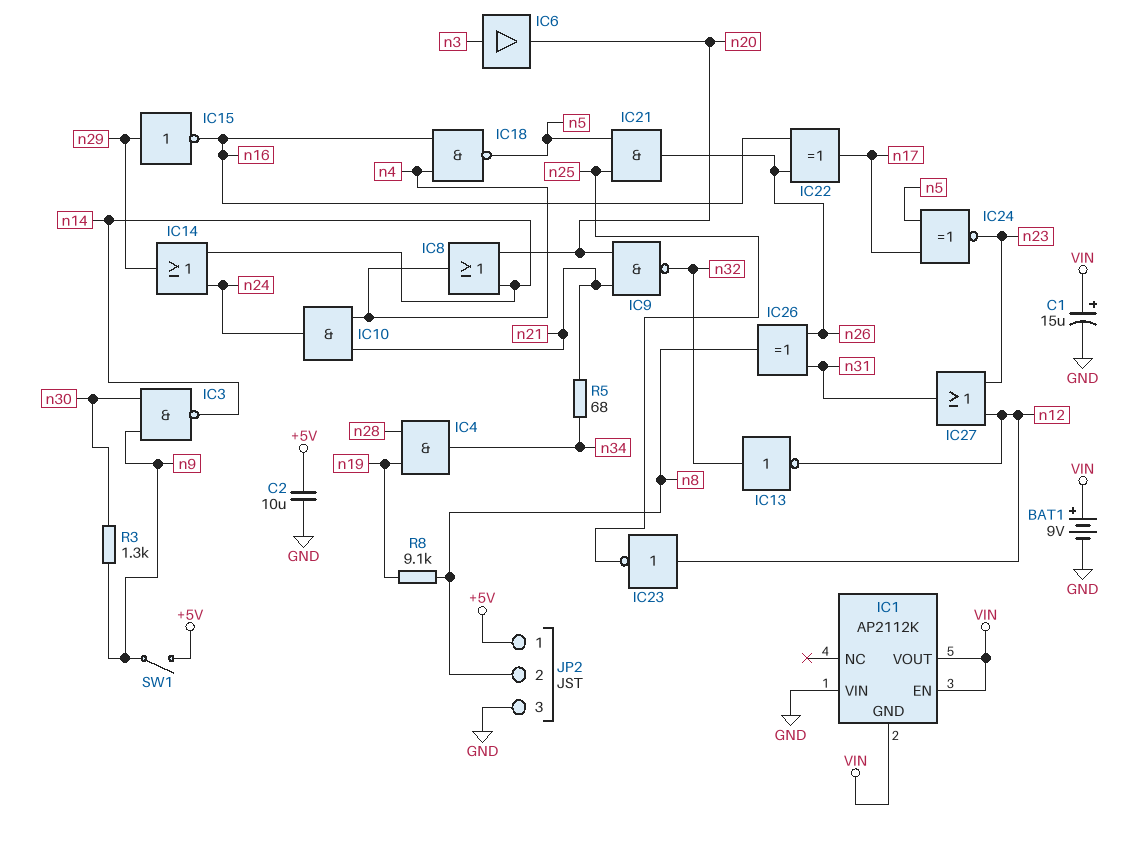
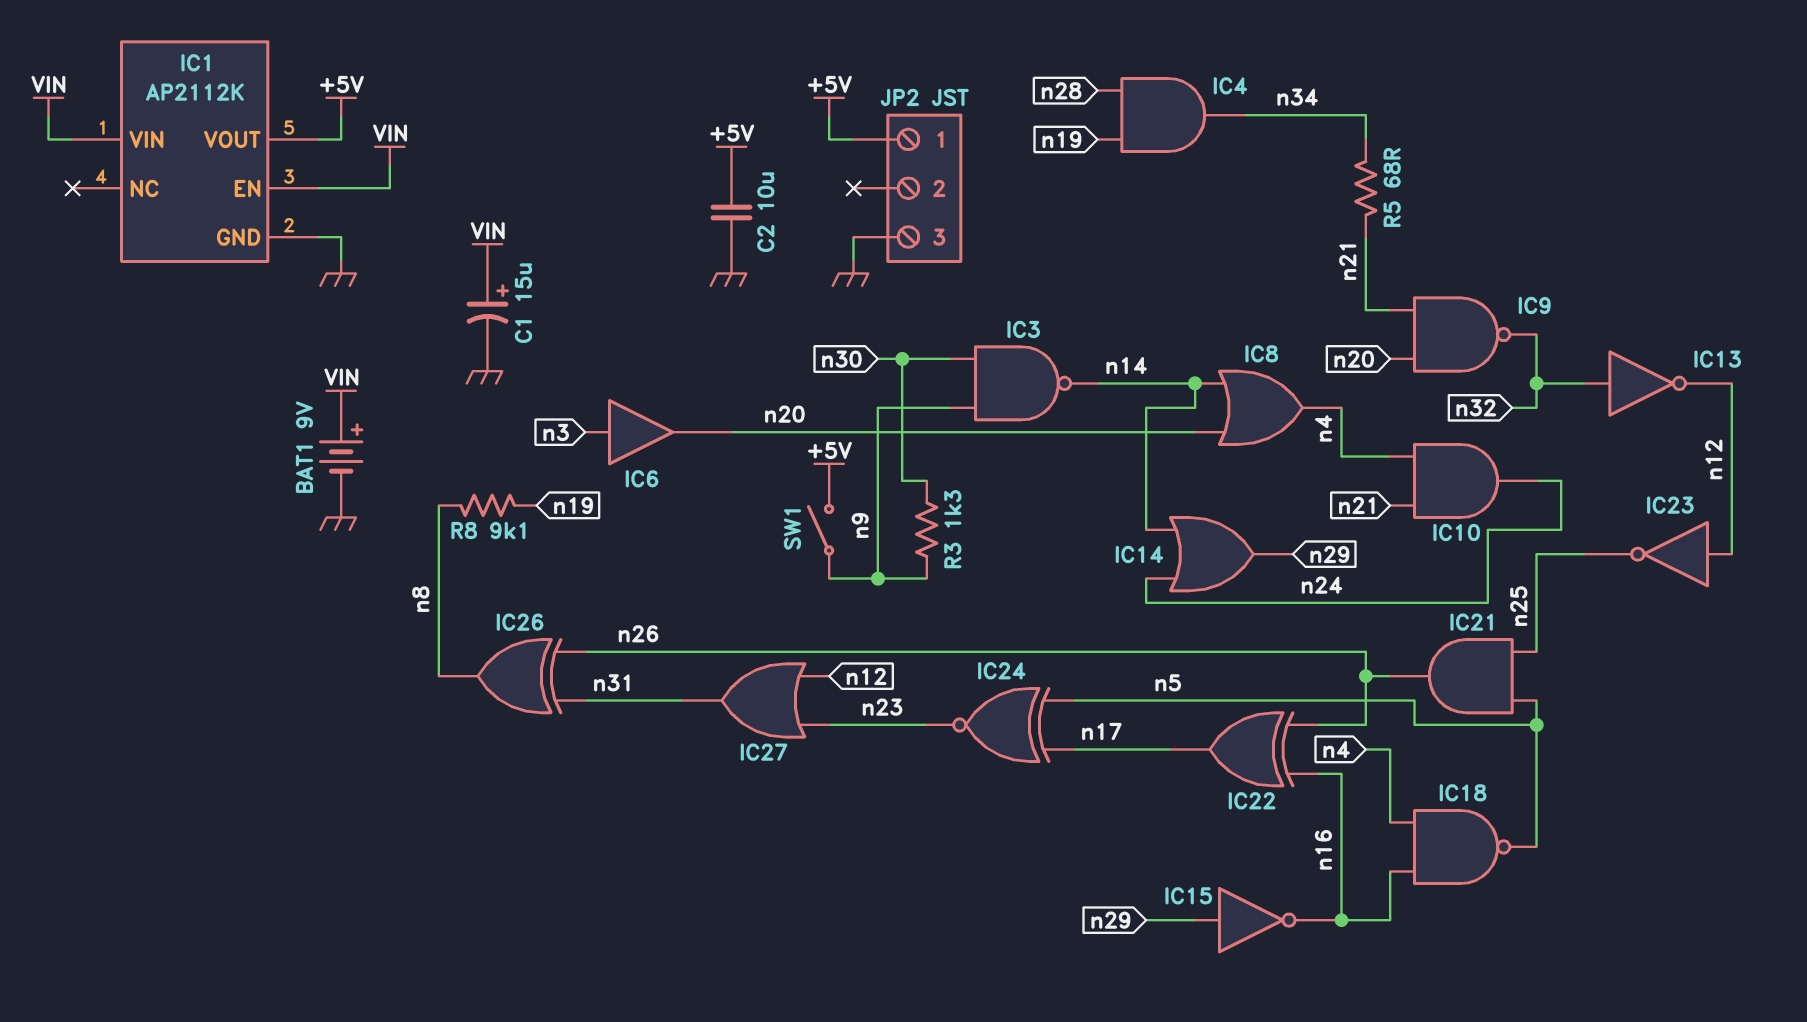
IC1 pin GND: VIN -> GND
IC1 pin VIN: GND -> VIN
IC1 pin VOUT: VIN -> +5V
JP2 pin 2: n8 -> none

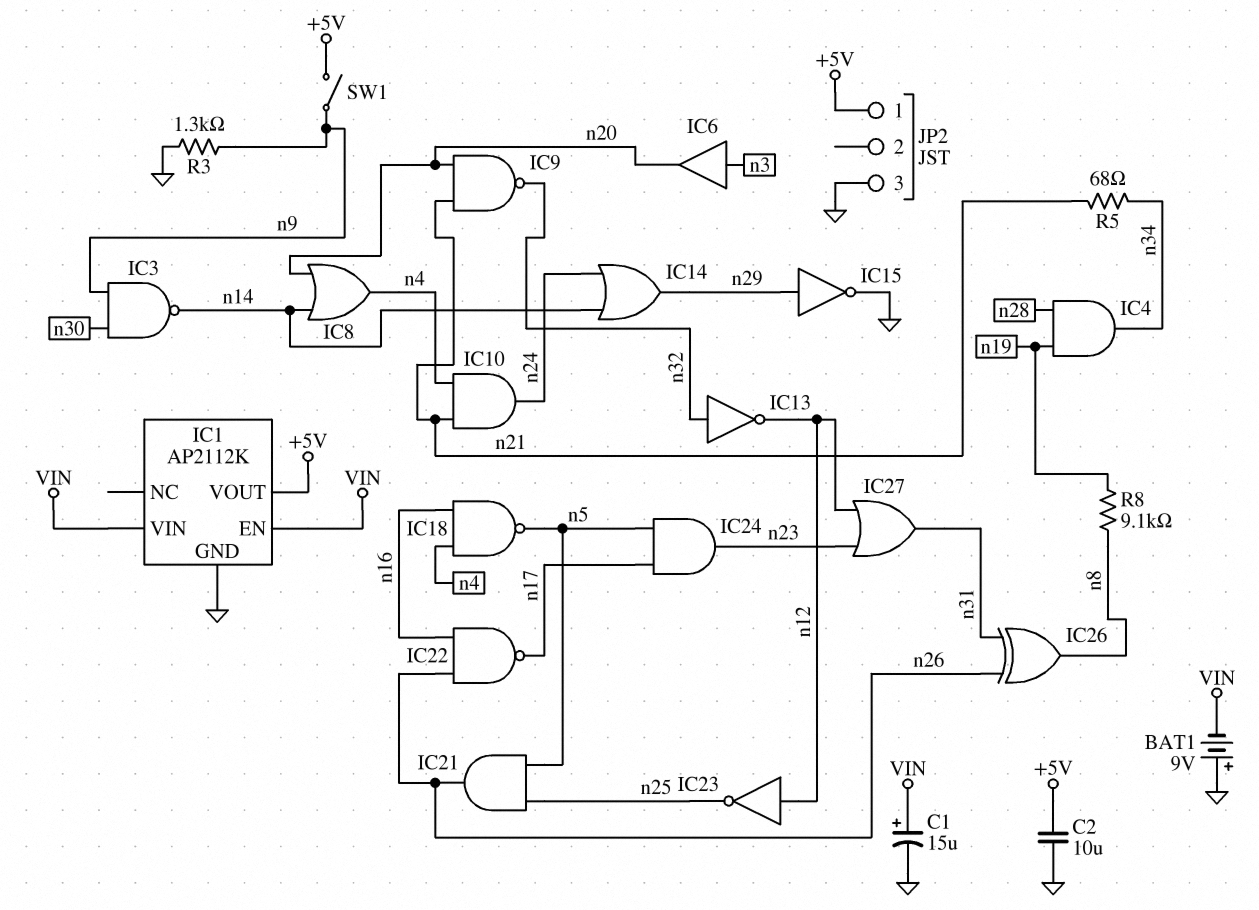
BAT1: 9V (plus VIN, minus GND) -> 9V (plus GND, minus VIN)
IC15: NOT (in n29, out n16) -> NOT (in n29, out GND)
IC22: XOR (in n16, in n26, out n17) -> NAND (in n16, in n26, out n17)
IC24: XNOR (in n5, in n17, out n23) -> AND (in n5, in n17, out n23)
R3: 1.3k (n9, n30) -> 1.3k (GND, n9)

